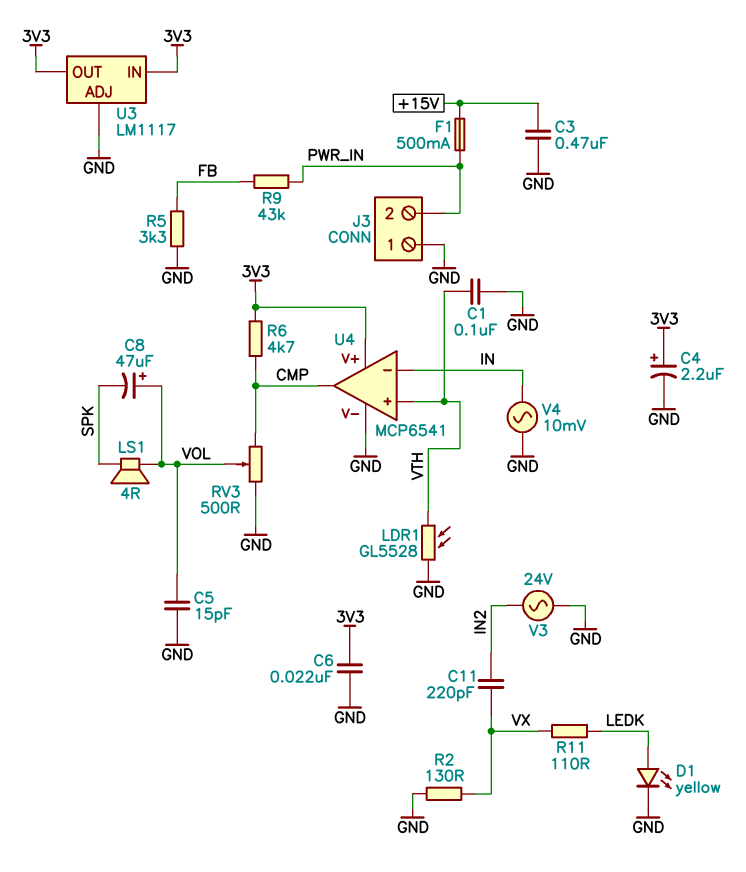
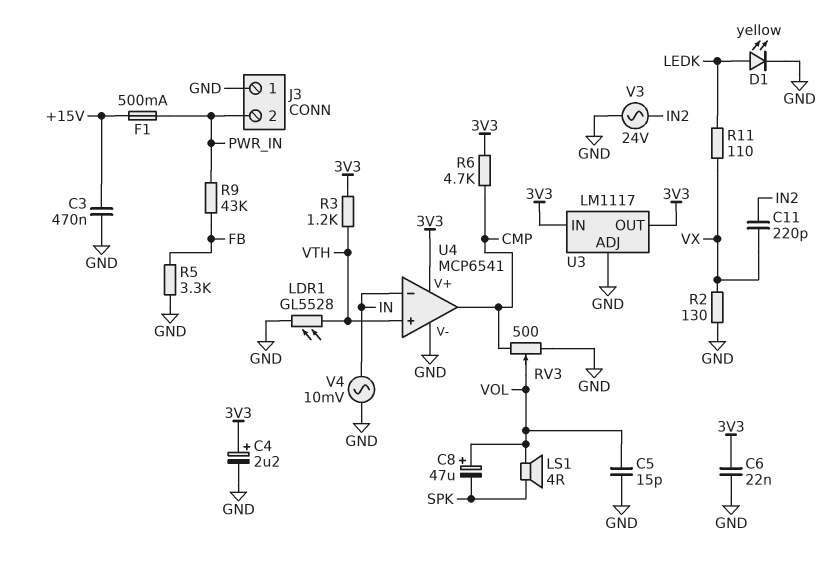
C1: 100nF (GND, VTH) -> none
R3: none -> 1.2k (3V3, VTH)

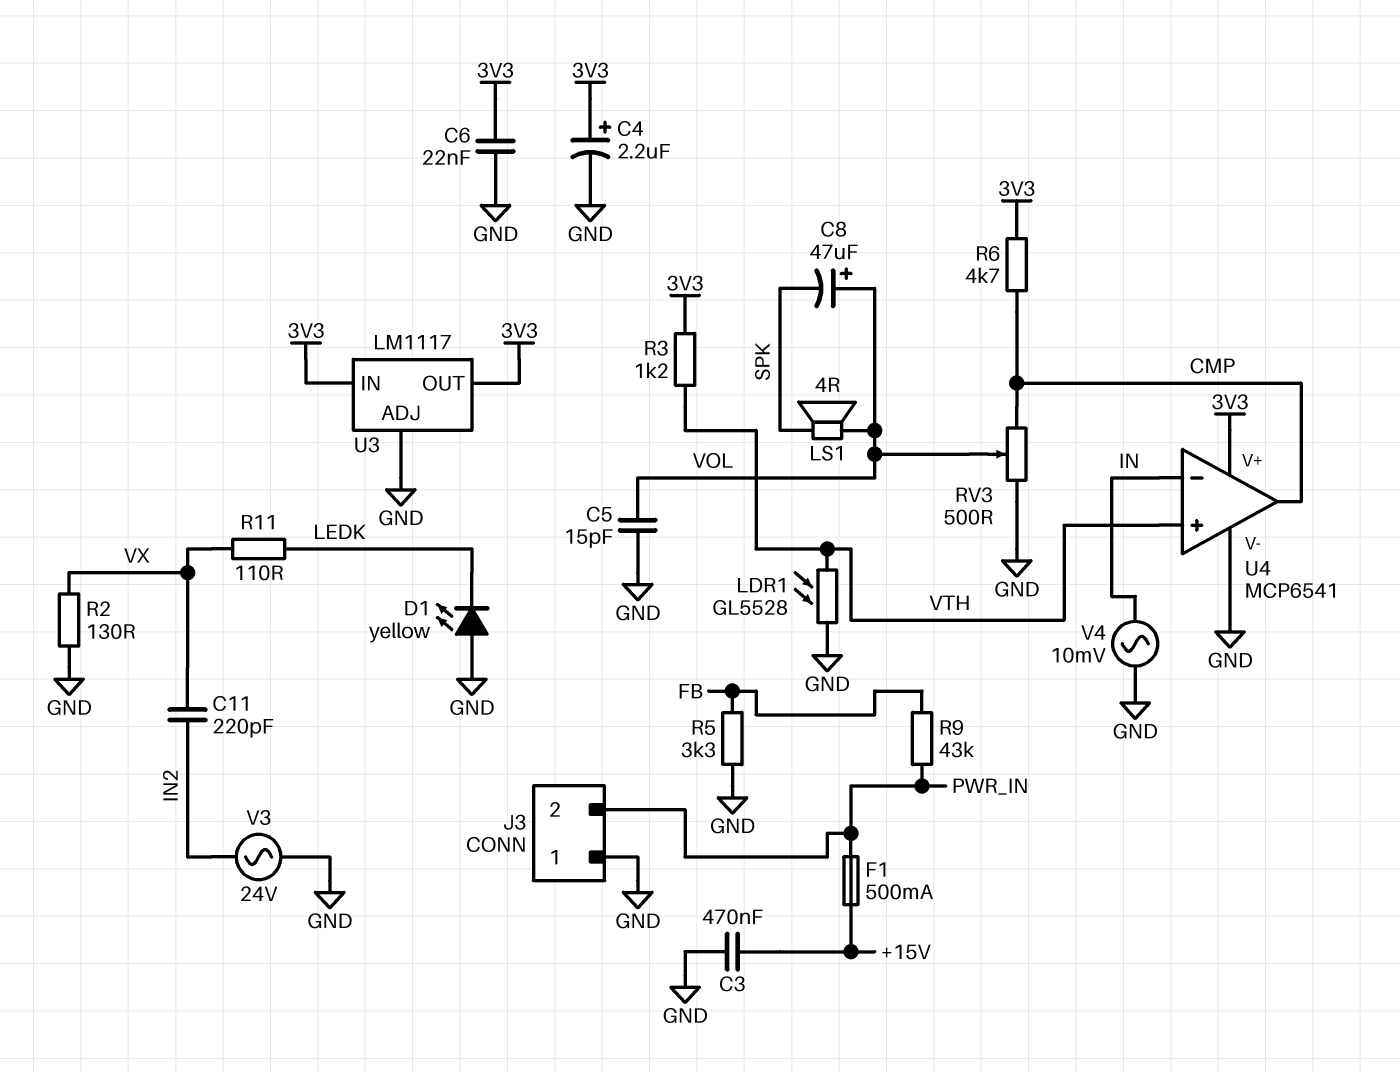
D1: LED yellow (A LEDK, K GND) -> LED yellow (A GND, K LEDK)

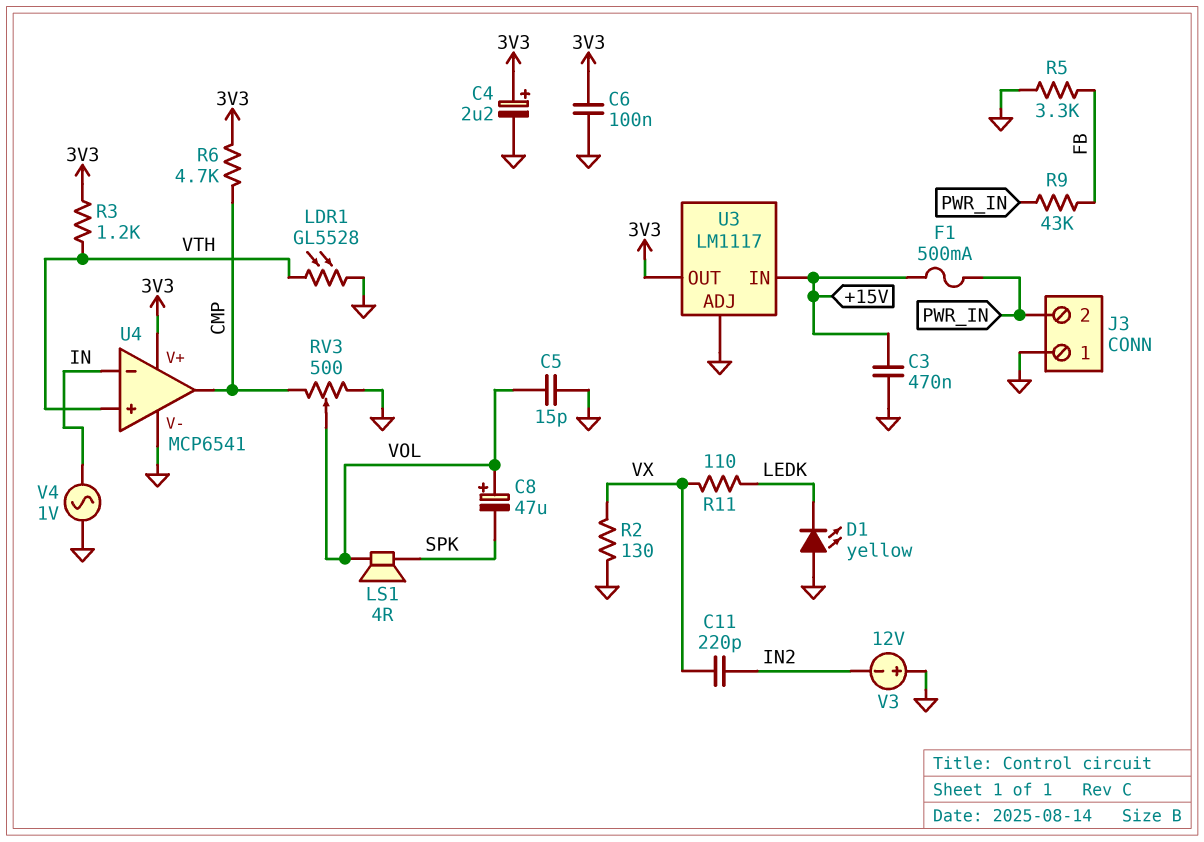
C6: 22nF (3V3, GND) -> 100nF (3V3, GND)
U3 pin IN: 3V3 -> +15V
V3: AC 24V (GND, IN2) -> 12V (plus GND, minus IN2)
V4: AC 10mV (GND, IN) -> AC 1V (GND, IN)

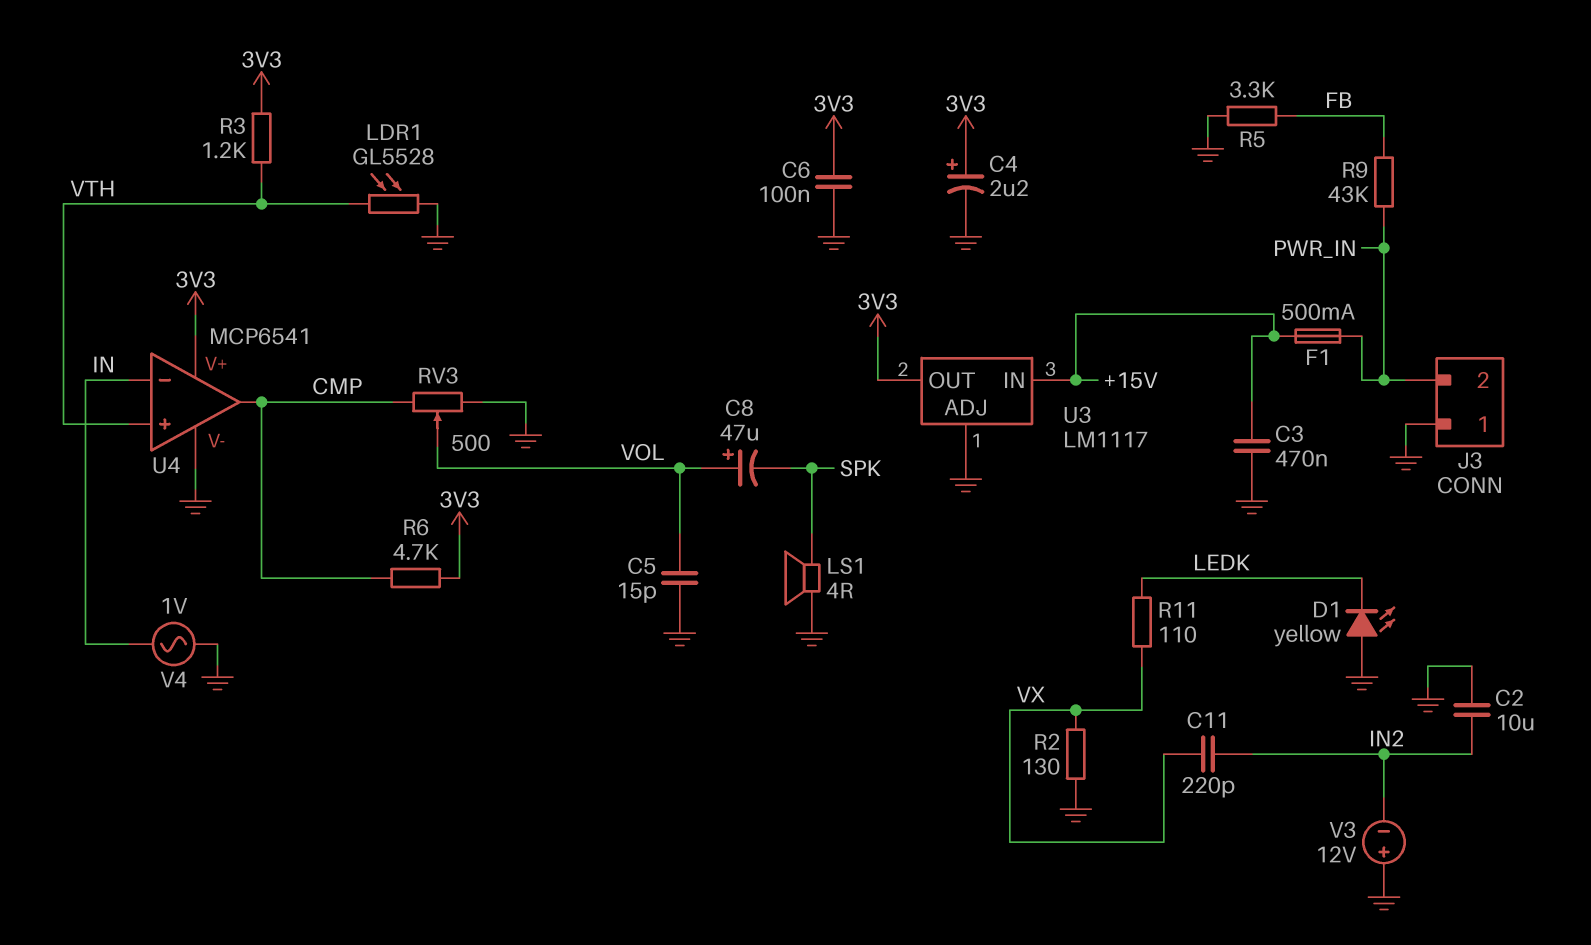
C2: none -> 10uF (GND, IN2)
LS1: speaker 4R (SPK, VOL) -> speaker 4R (GND, SPK)

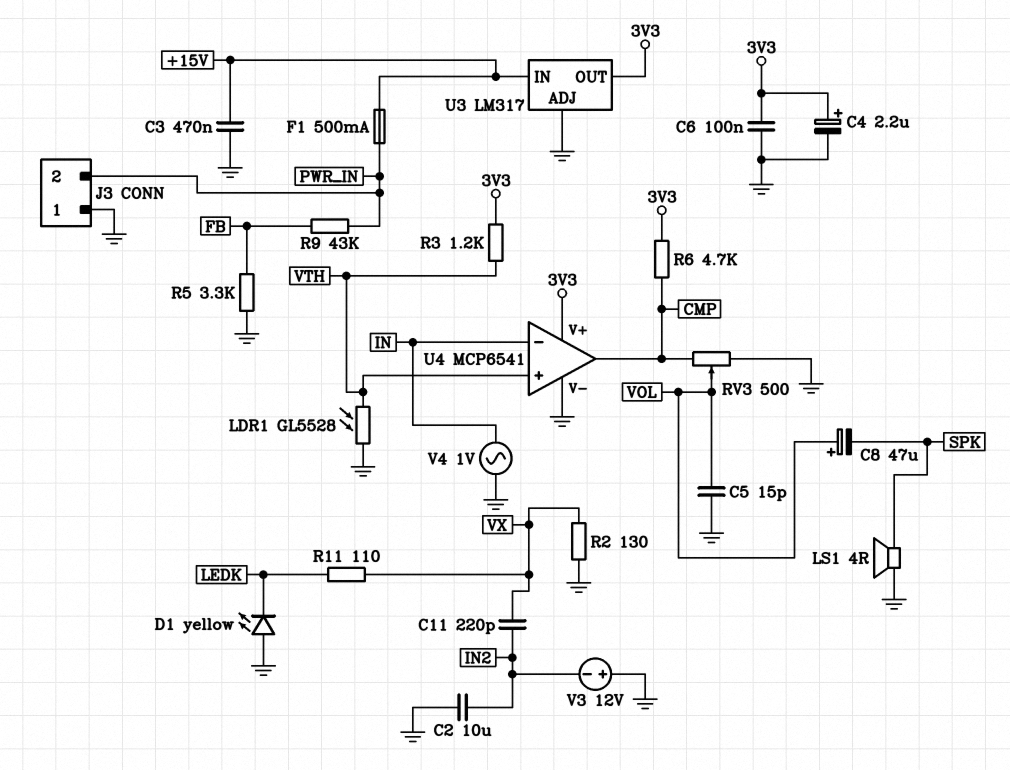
U3: LM1117 -> LM317

